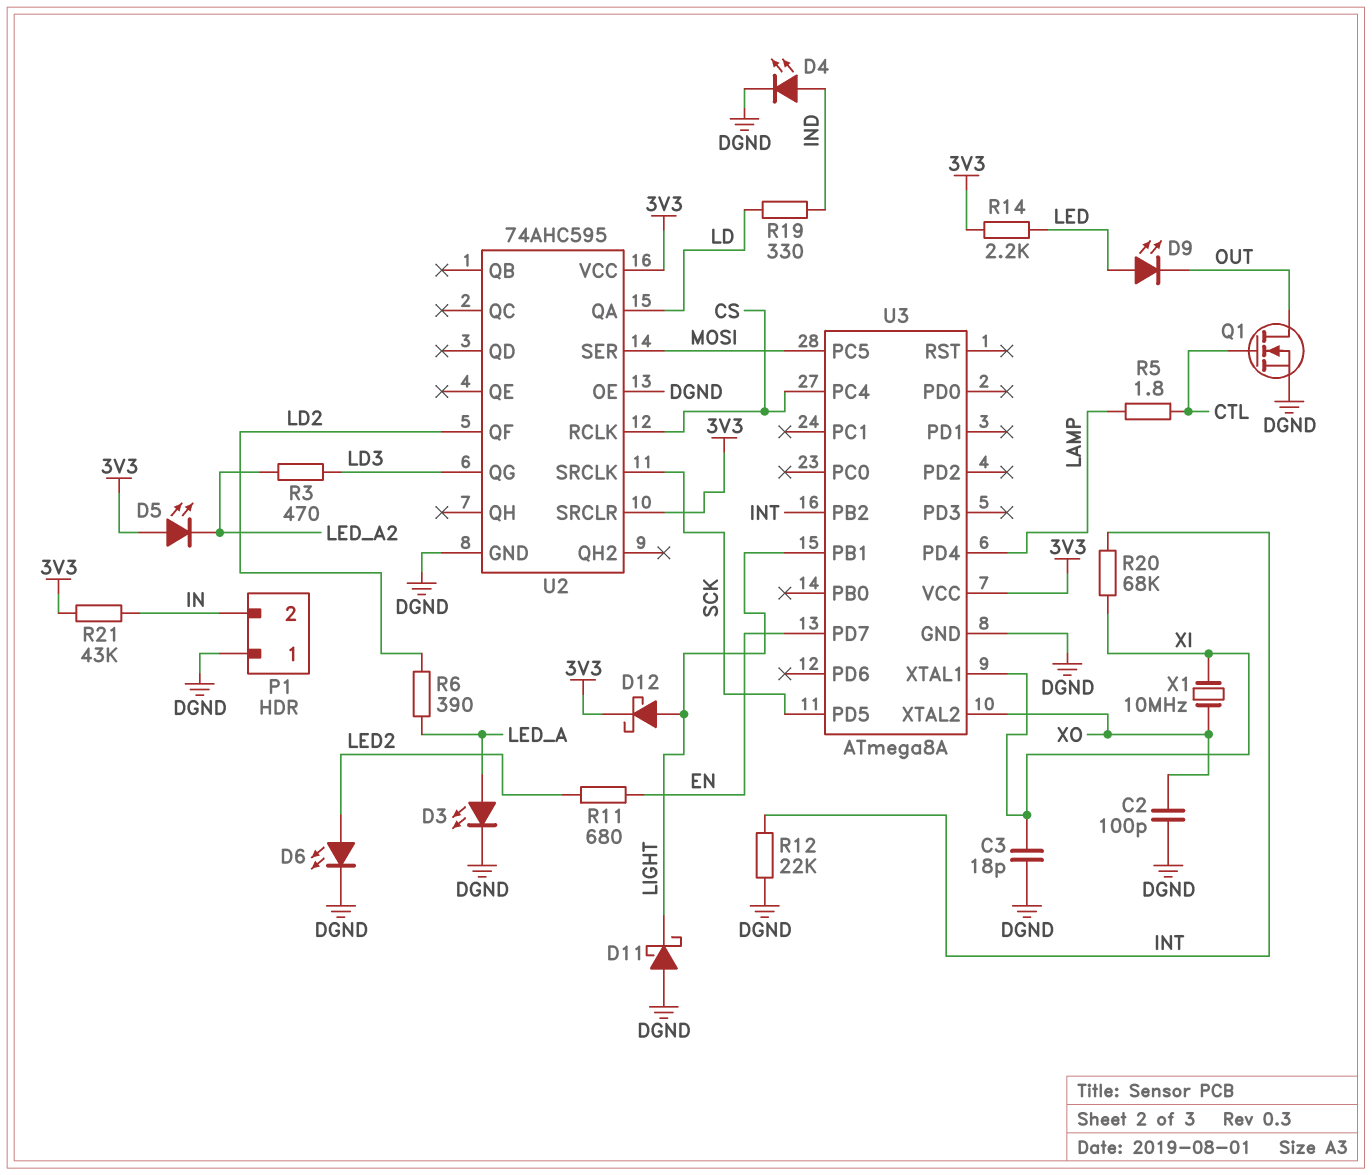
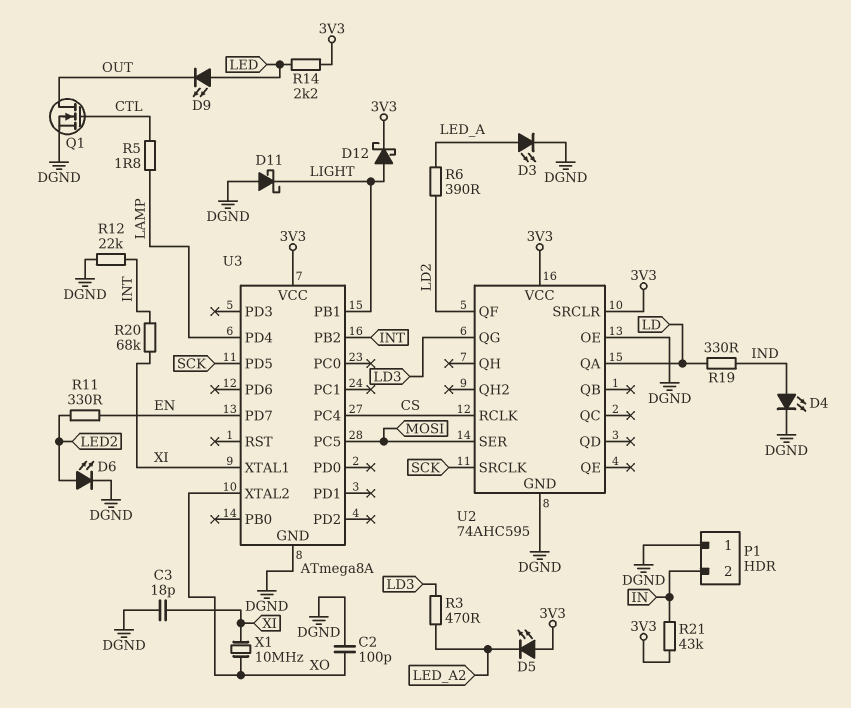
R11: 680 (EN, LED2) -> 330 (EN, LED2)

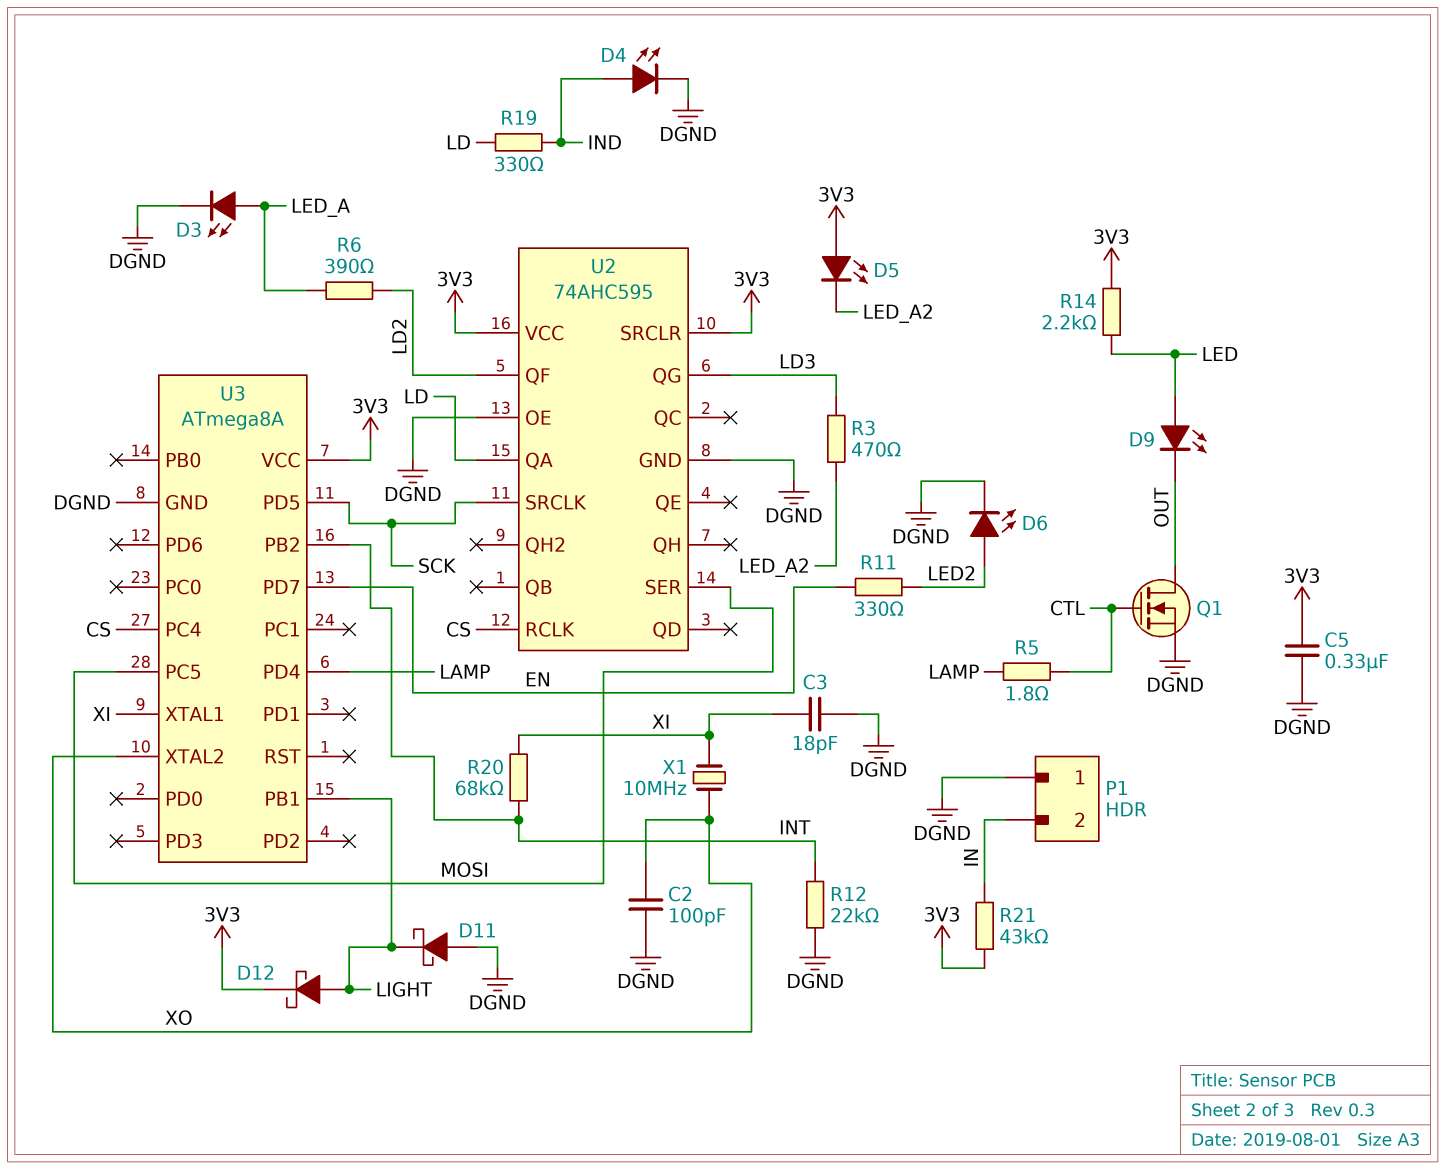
C5: none -> 330nF (3V3, DGND)

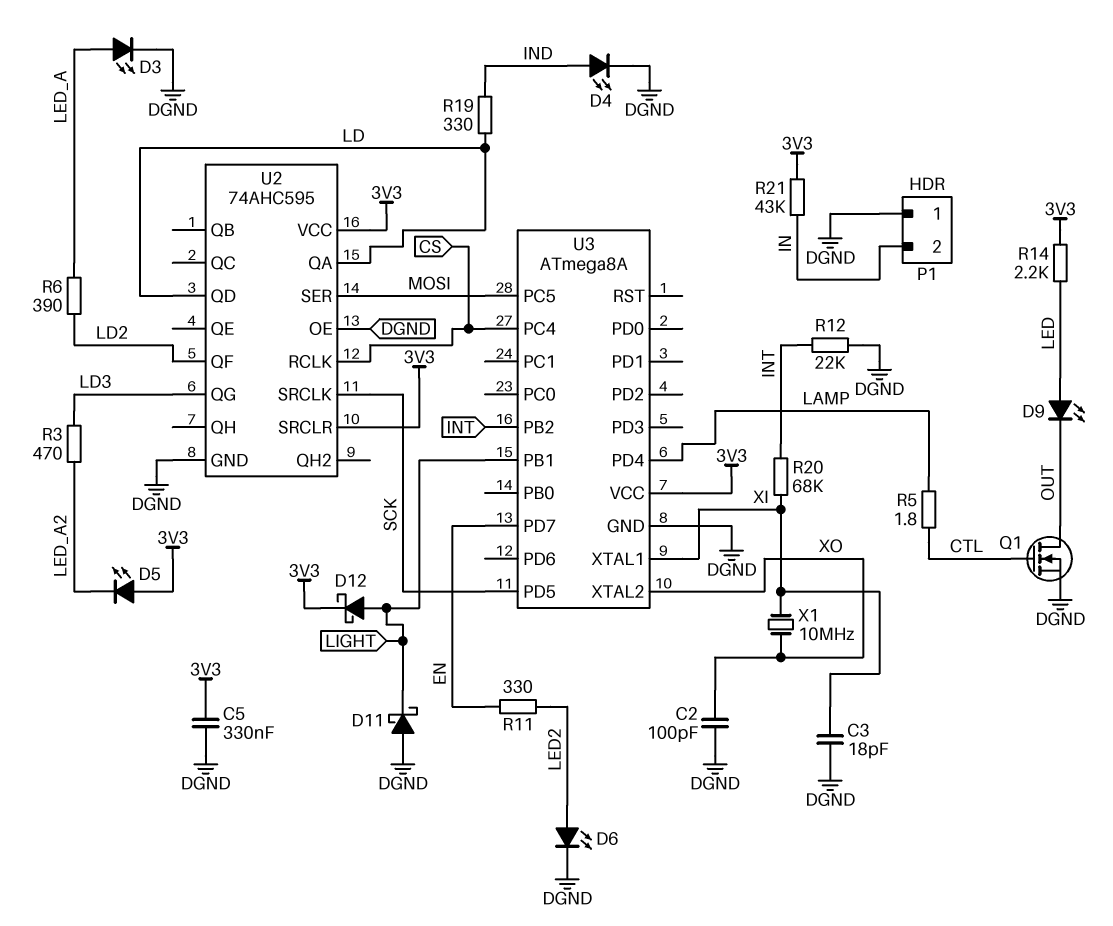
U2 pin QD: none -> LD

